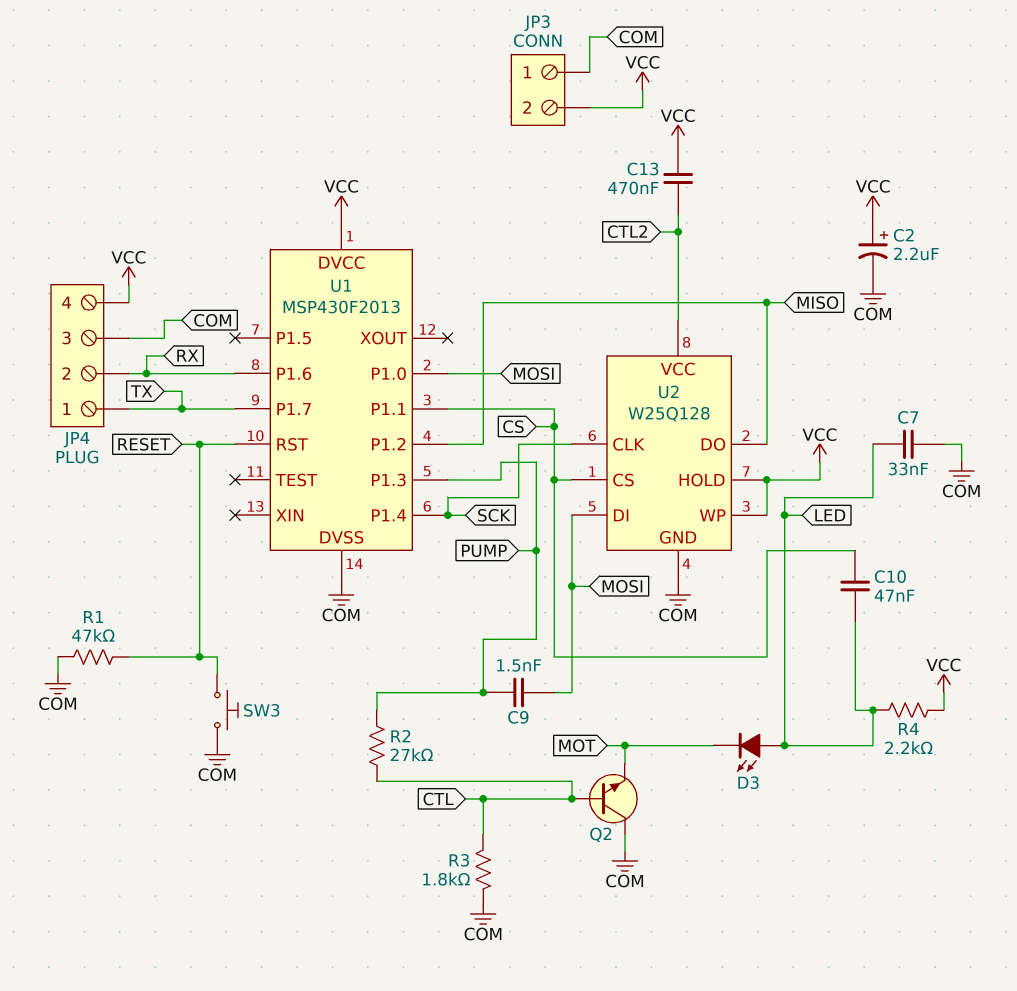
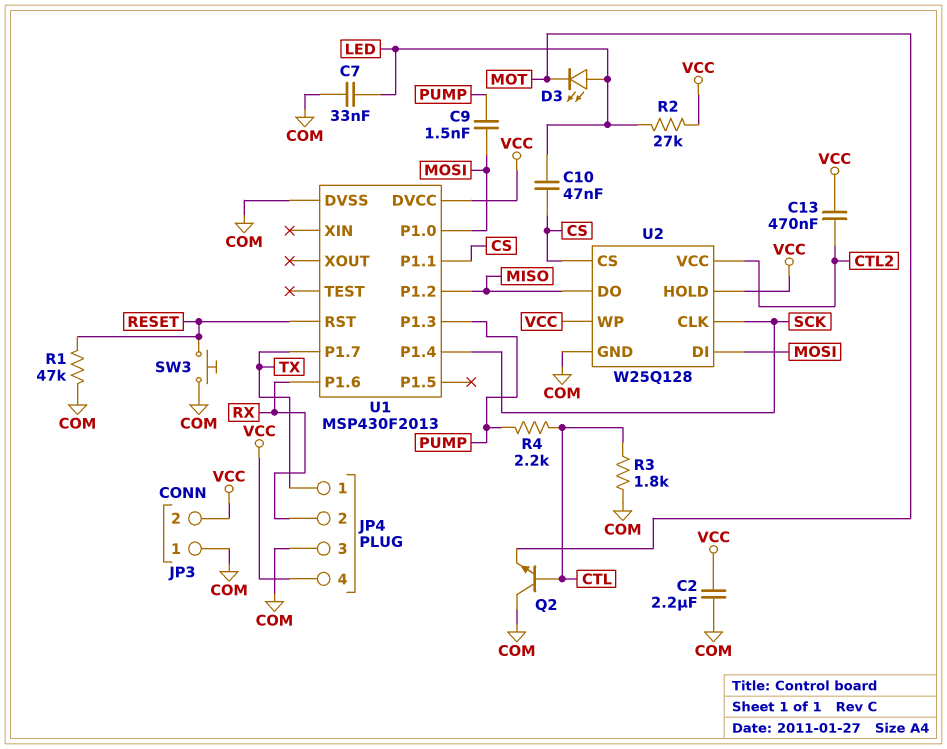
C2: 2.2uF (plus VCC, minus COM) -> 2.2uF (COM, VCC)
R2: 27k (CTL, PUMP) -> 27k (LED, VCC)
R4: 2.2k (LED, VCC) -> 2.2k (CTL, PUMP)

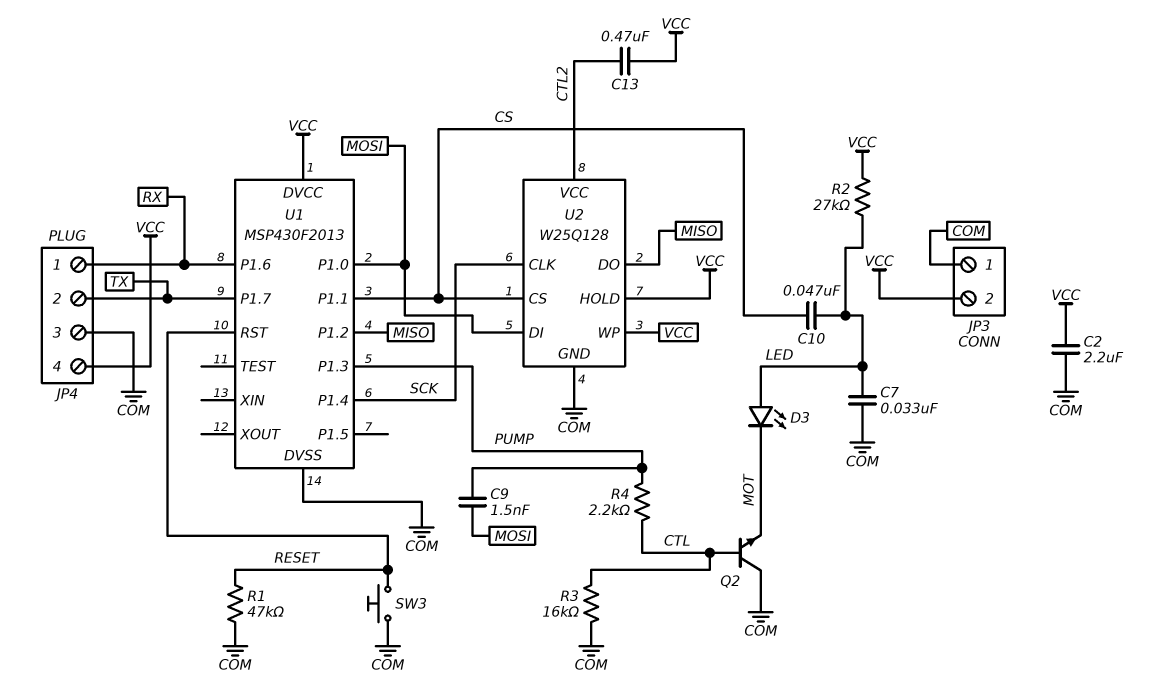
JP4 pin 1: TX -> RX
JP4 pin 2: RX -> TX
R3: 1.8k (COM, CTL) -> 16k (COM, CTL)

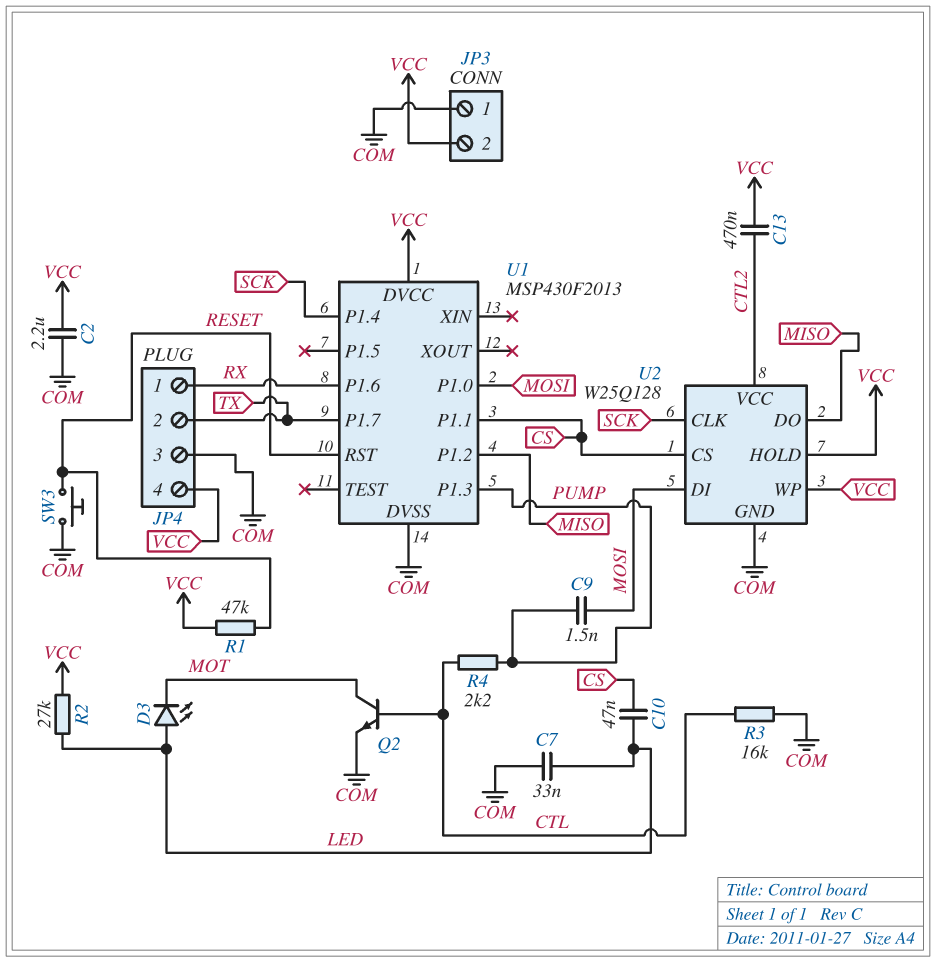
Q2: NPN (B CTL, C COM, E MOT) -> NPN (B CTL, C MOT, E COM)
R1: 47k (COM, RESET) -> 47k (RESET, VCC)

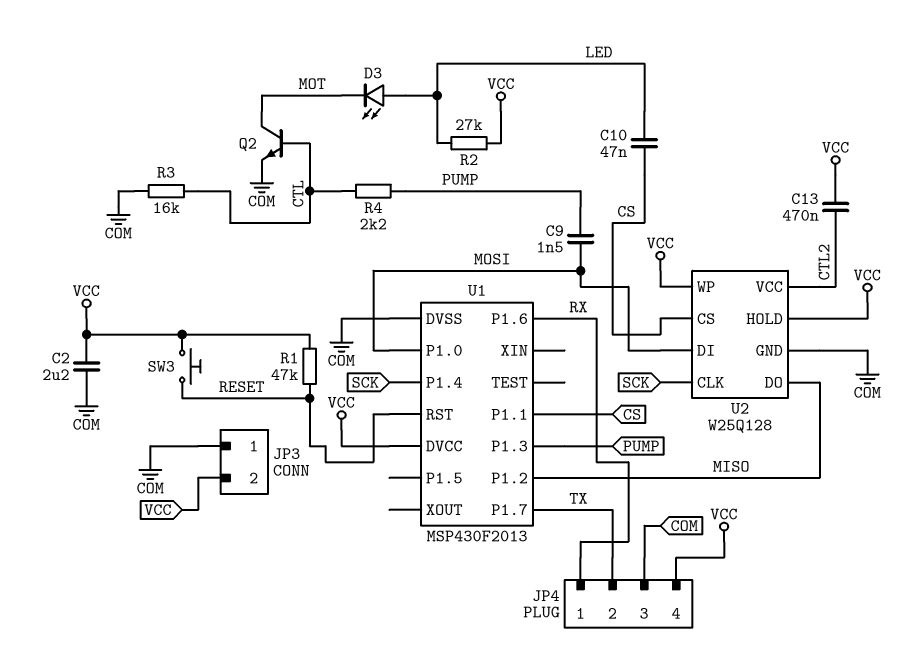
C7: 33nF (COM, LED) -> none
SW3: button (COM, RESET) -> button (RESET, VCC)

